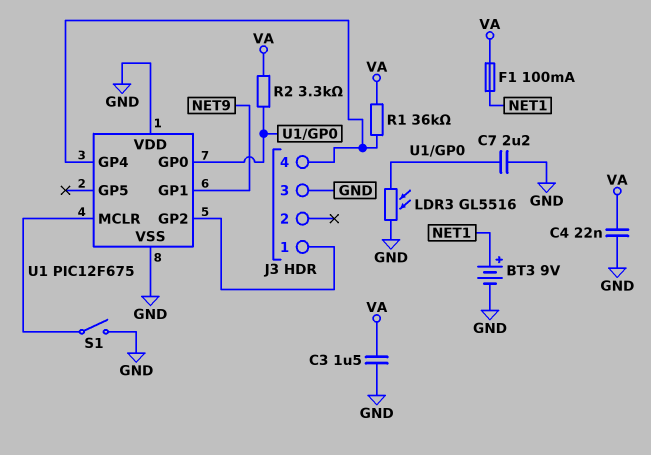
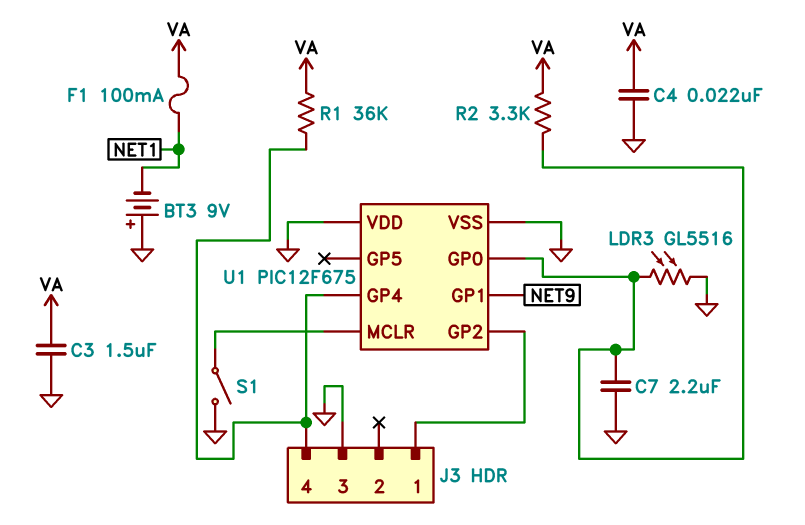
BT3: 9V (plus NET1, minus GND) -> 9V (plus GND, minus NET1)

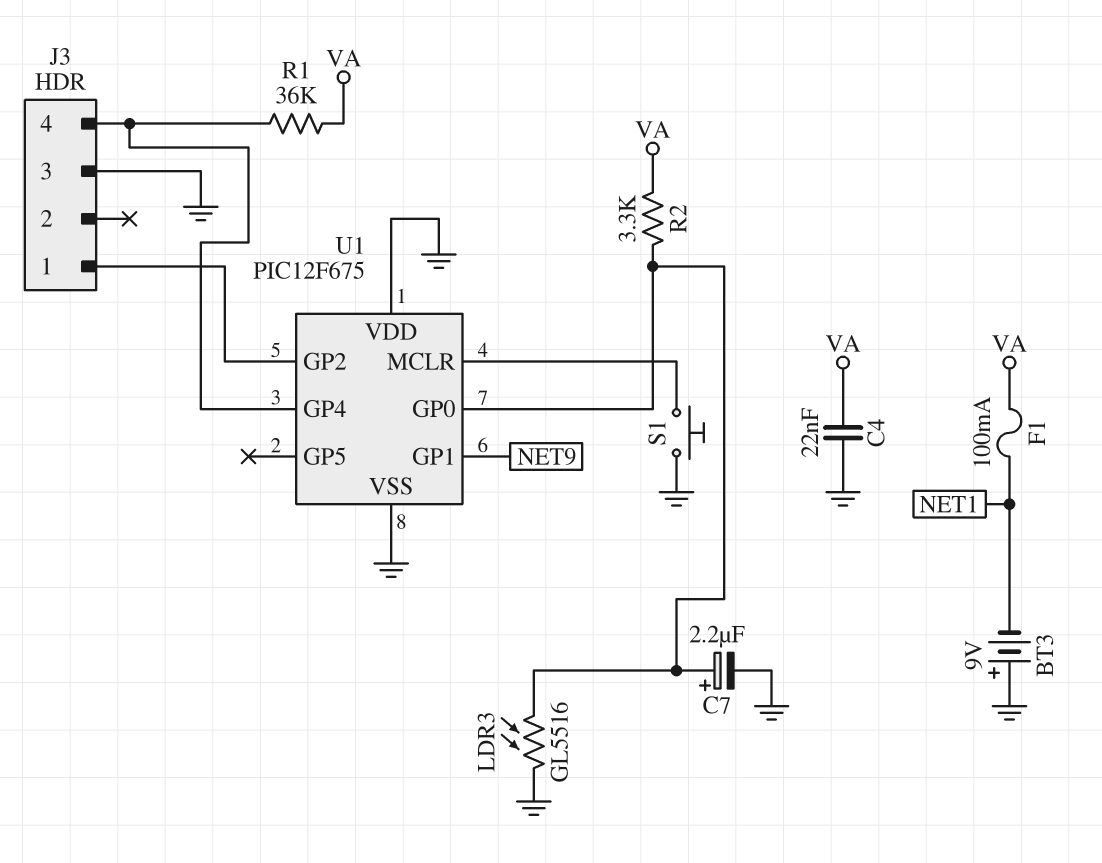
C3: 1.5uF (GND, VA) -> none
C7: 2.2uF (GND, U1/GP0) -> 2.2uF (plus U1/GP0, minus GND)
S1: switch (GND, U1/MCLR) -> button (GND, U1/MCLR)

